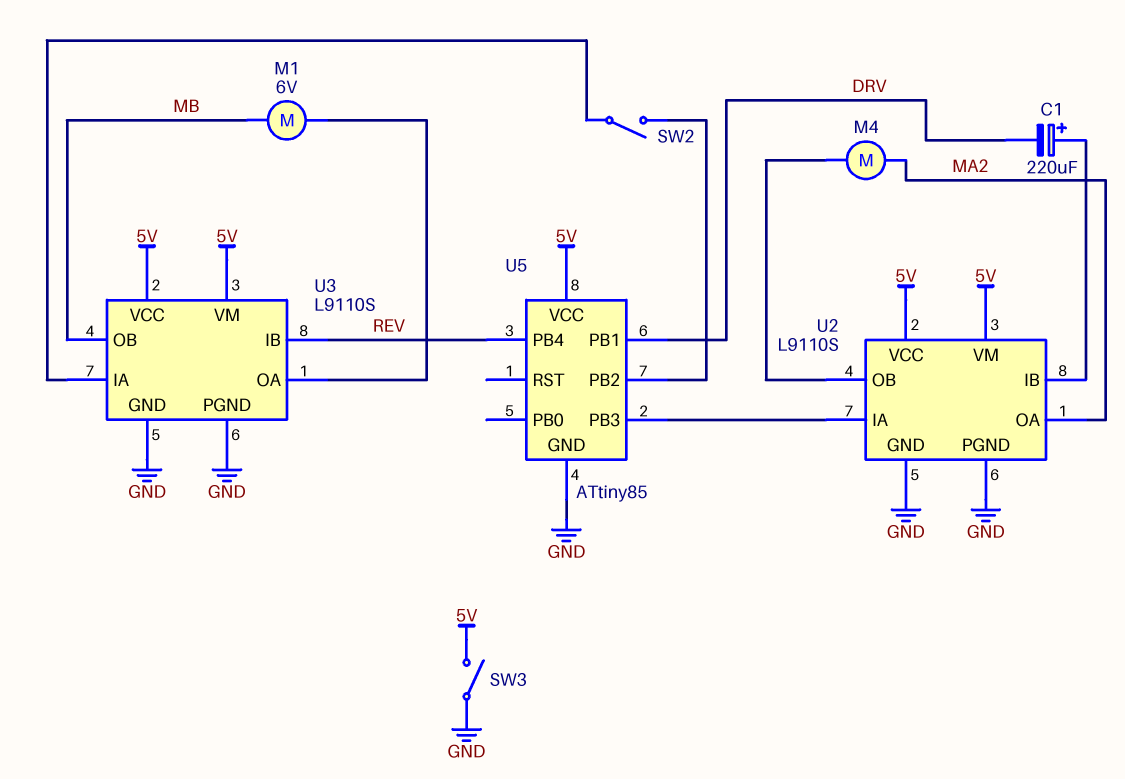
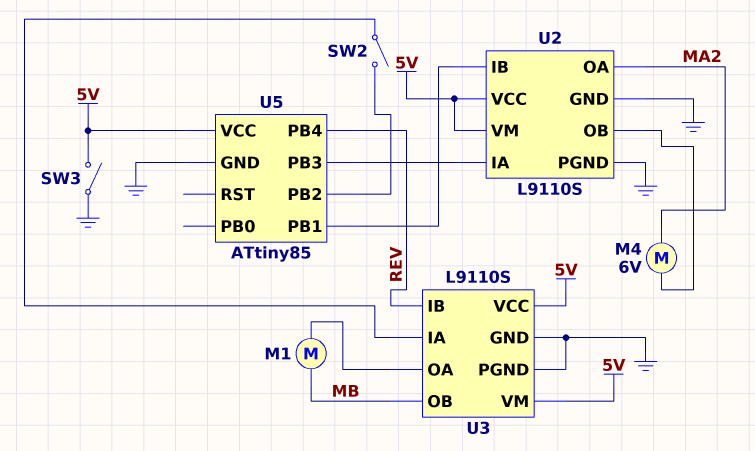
C1: 220uF (plus U2/IB, minus DRV) -> none
M1: motor 6V (MB, U3/OA) -> motor (MB, U3/OA)
M4: motor (MA2, U2/OB) -> motor 6V (MA2, U2/OB)
U5 pin PB1: DRV -> U2/IB

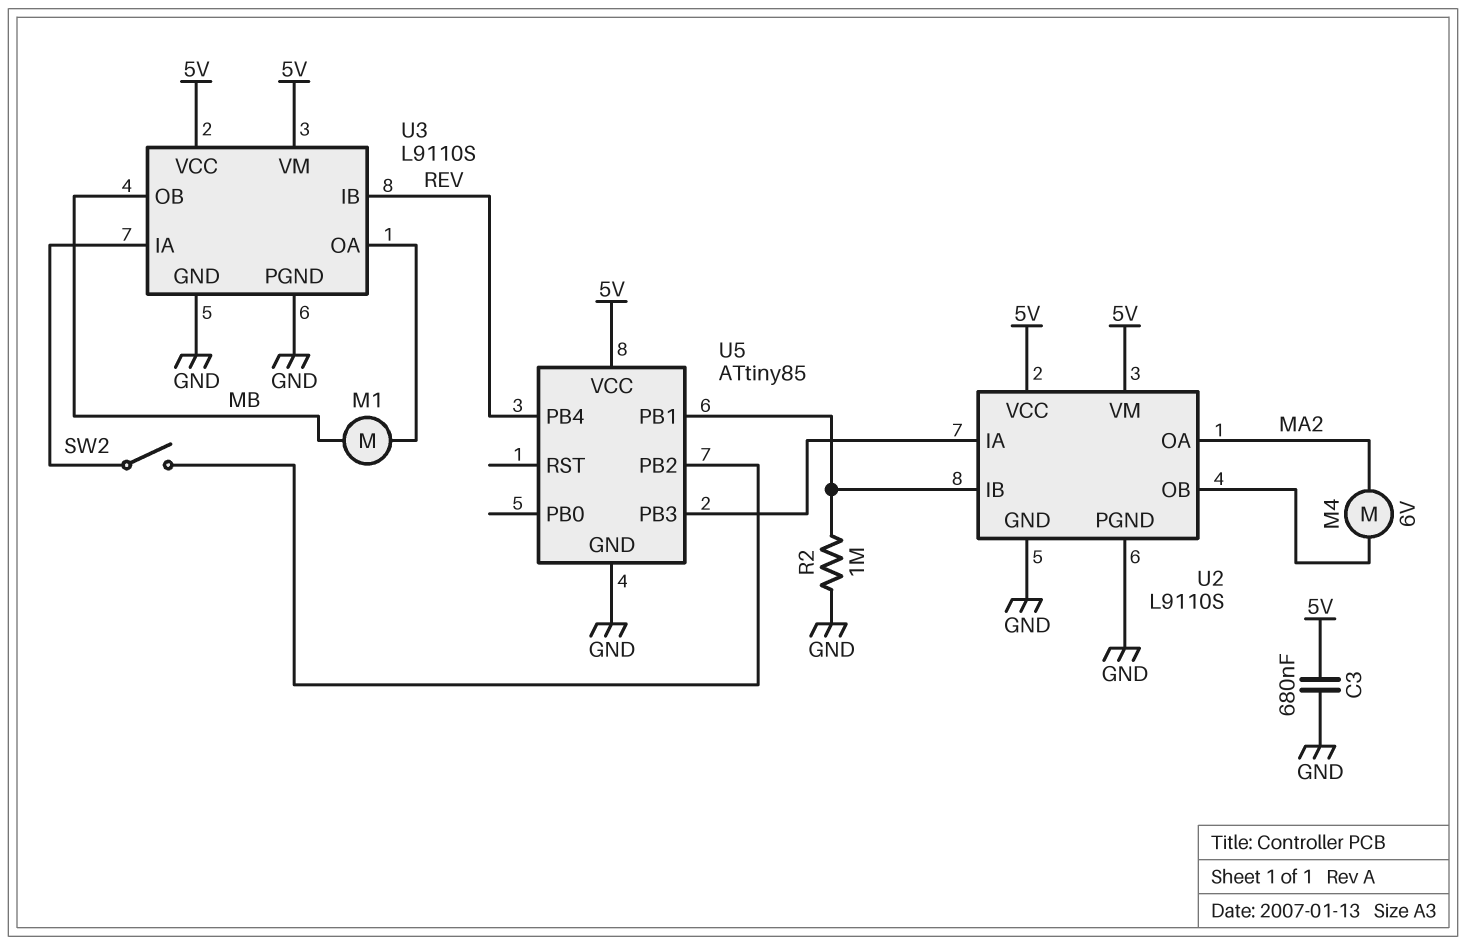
C3: none -> 680nF (5V, GND)
R2: none -> 1M (GND, U2/IB)
SW3: switch (5V, GND) -> none

